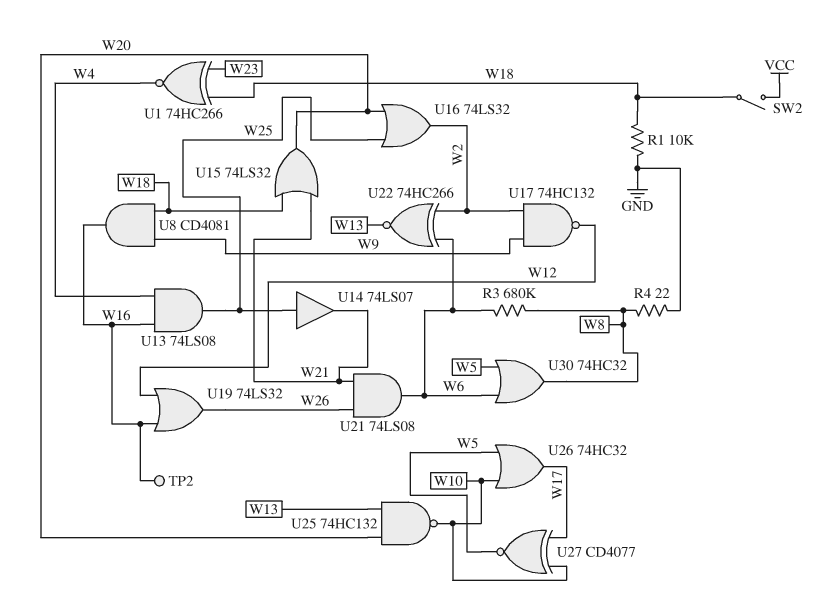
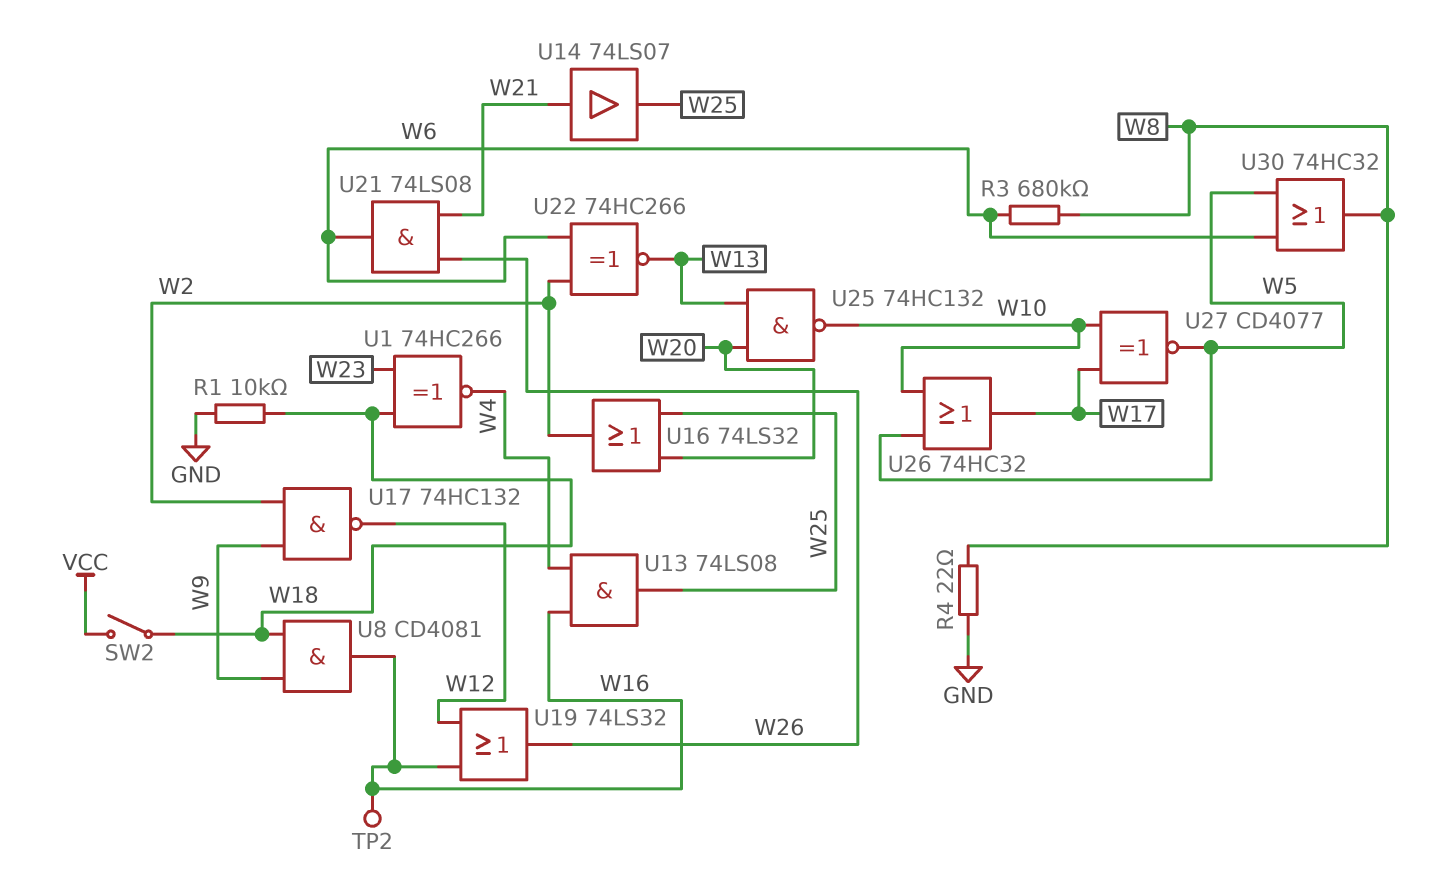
U14: buffer 74LS07 (in W25, out W21) -> buffer 74LS07 (in W21, out W25)
U15: OR 74LS32 (in W18, in W21, out W20) -> none

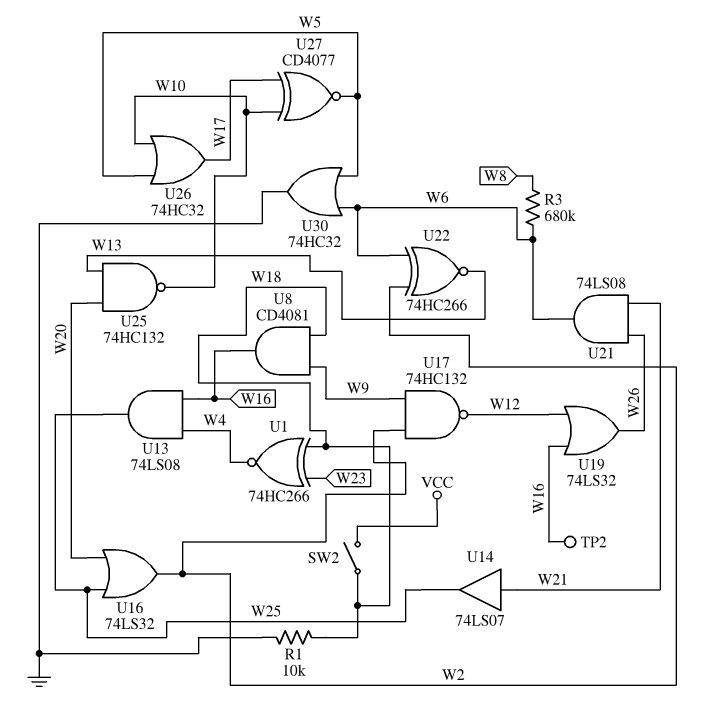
R4: 22 (GND, W8) -> none
U30: OR 74HC32 (in W5, in W6, out W8) -> OR 74HC32 (in W5, in W6, out GND)

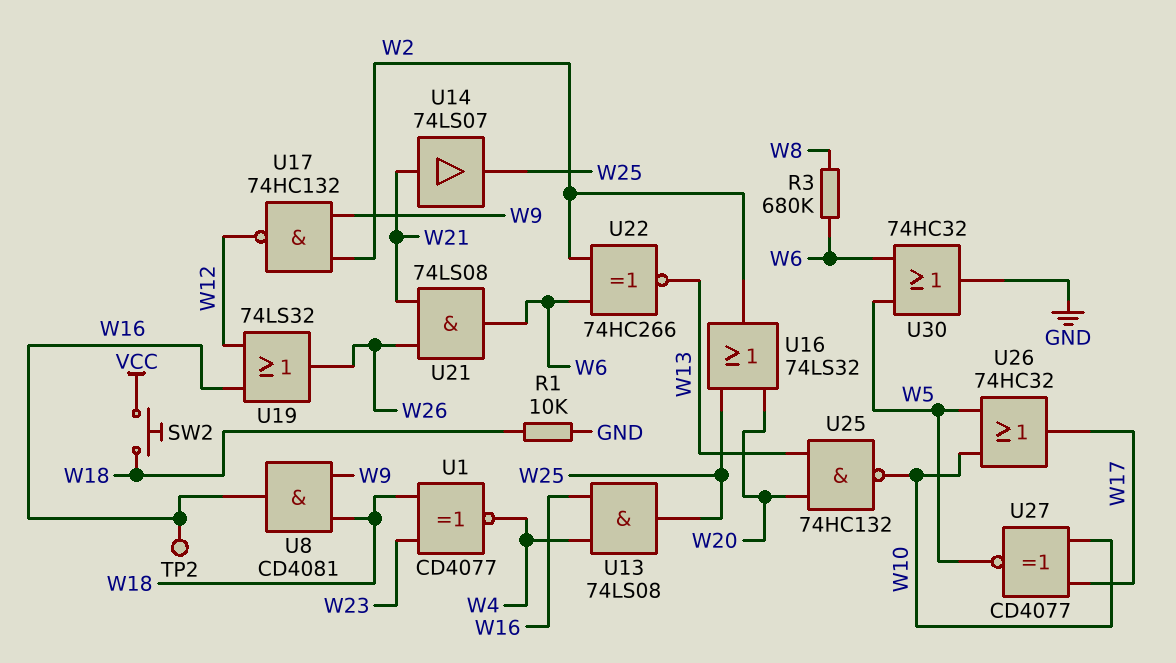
SW2: switch (VCC, W18) -> button (VCC, W18)
U1: XNOR 74HC266 (in W18, in W23, out W4) -> XNOR CD4077 (in W18, in W23, out W4)

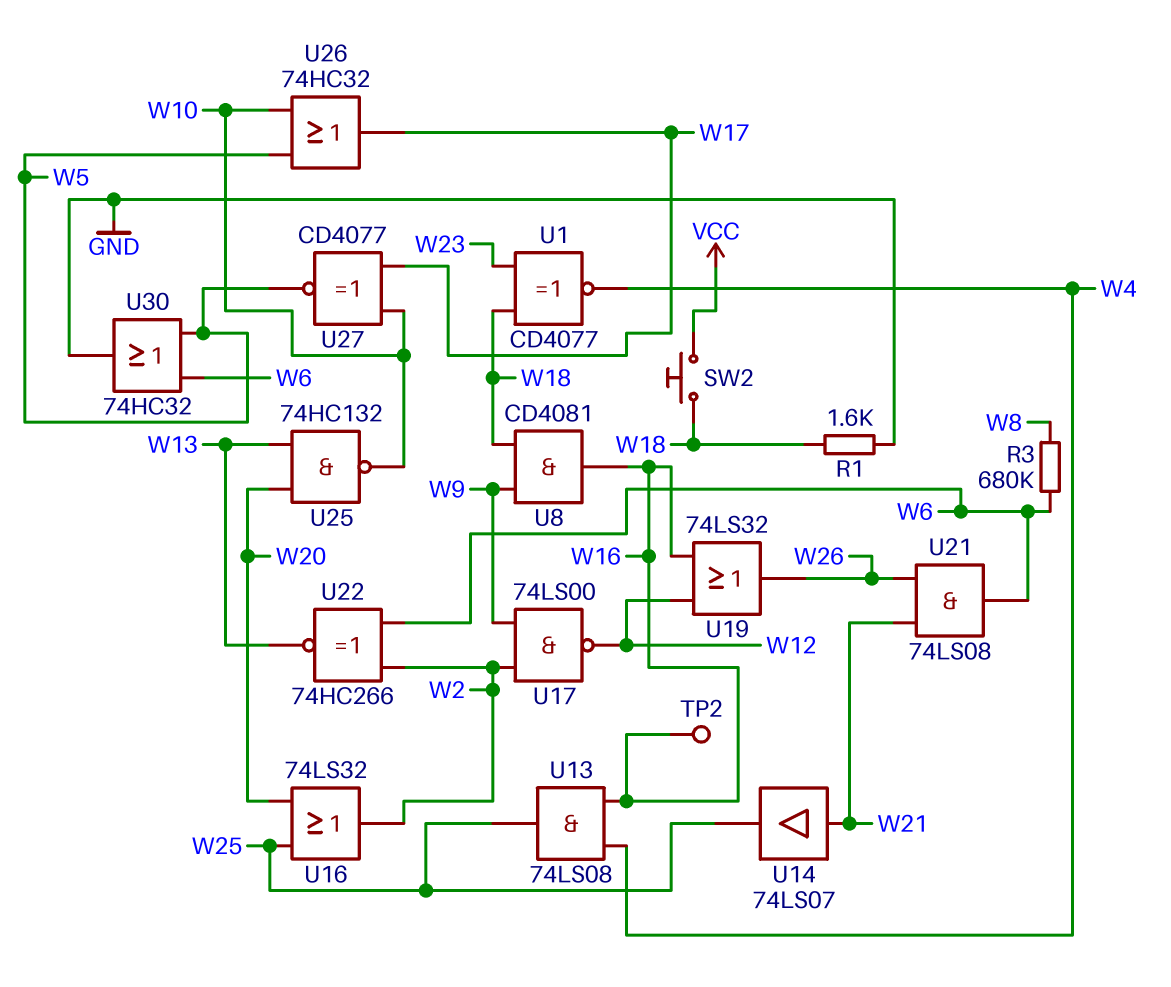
R1: 10k (GND, W18) -> 1.6k (GND, W18)
U17: NAND 74HC132 (in W2, in W9, out W12) -> NAND 74LS00 (in W2, in W9, out W12)

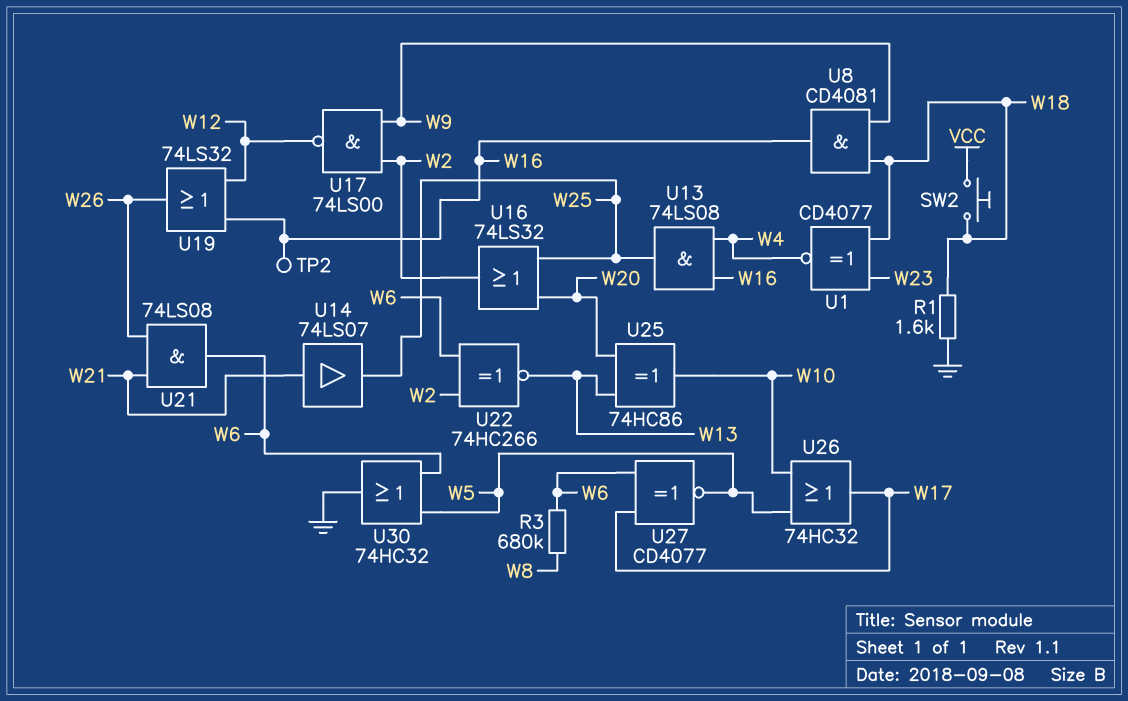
U25: NAND 74HC132 (in W13, in W20, out W10) -> XOR 74HC86 (in W13, in W20, out W10)
U27: XNOR CD4077 (in W10, in W17, out W5) -> XNOR CD4077 (in W6, in W17, out W5)

